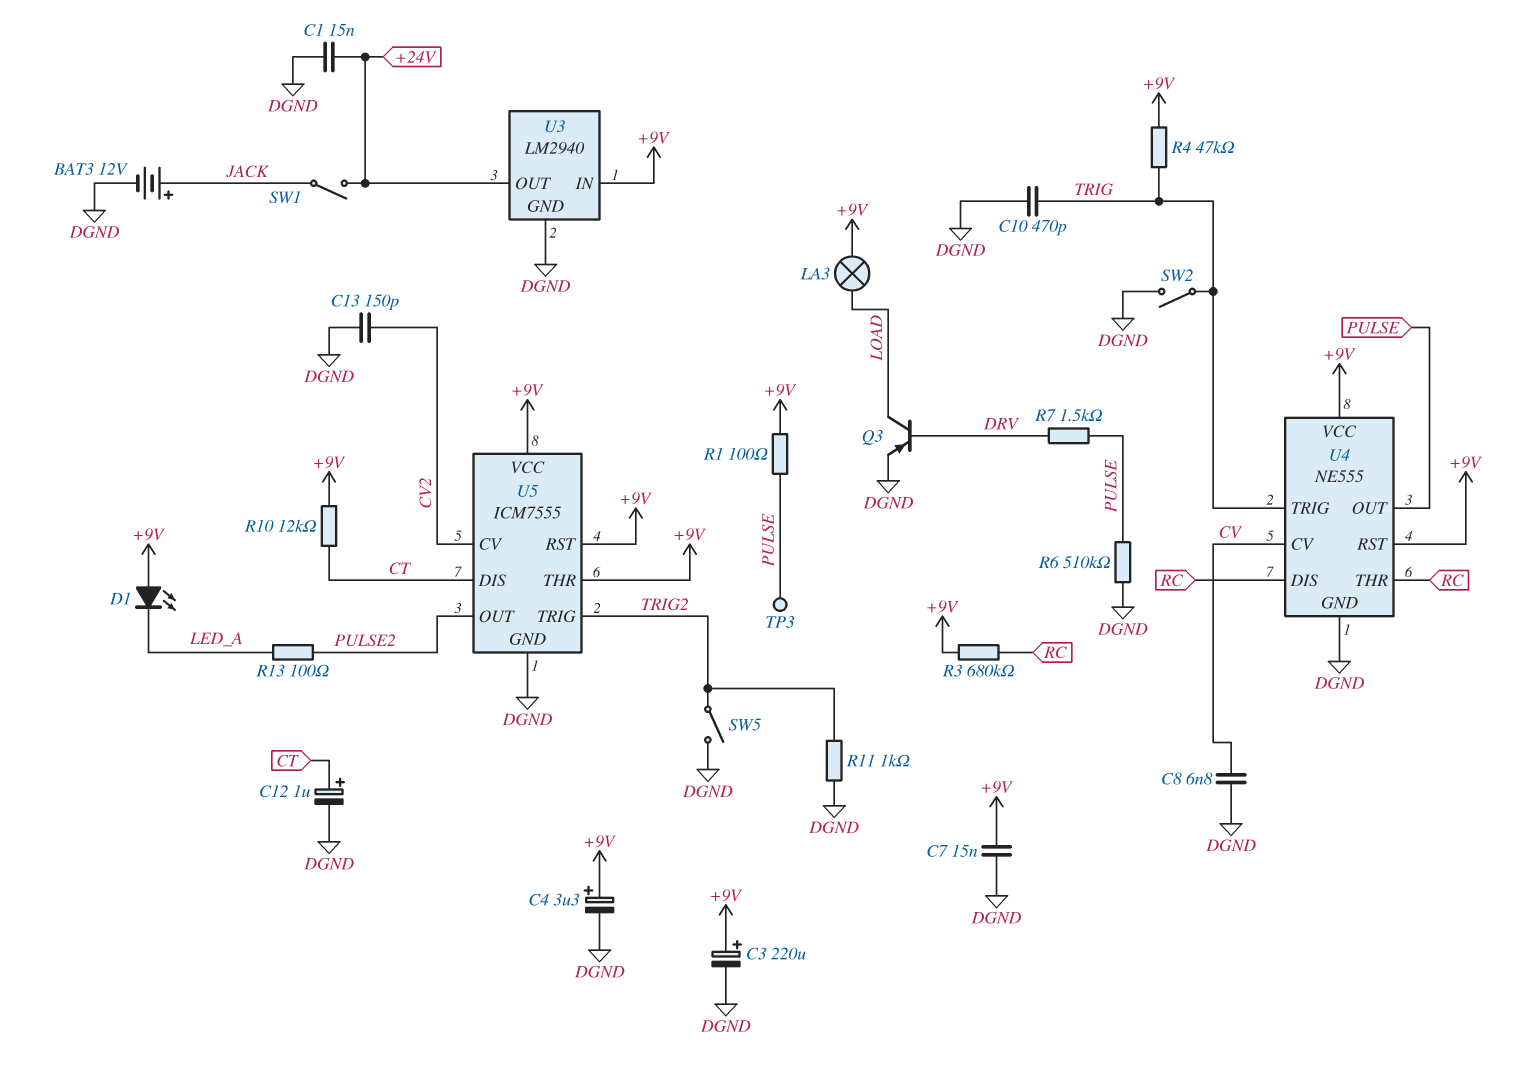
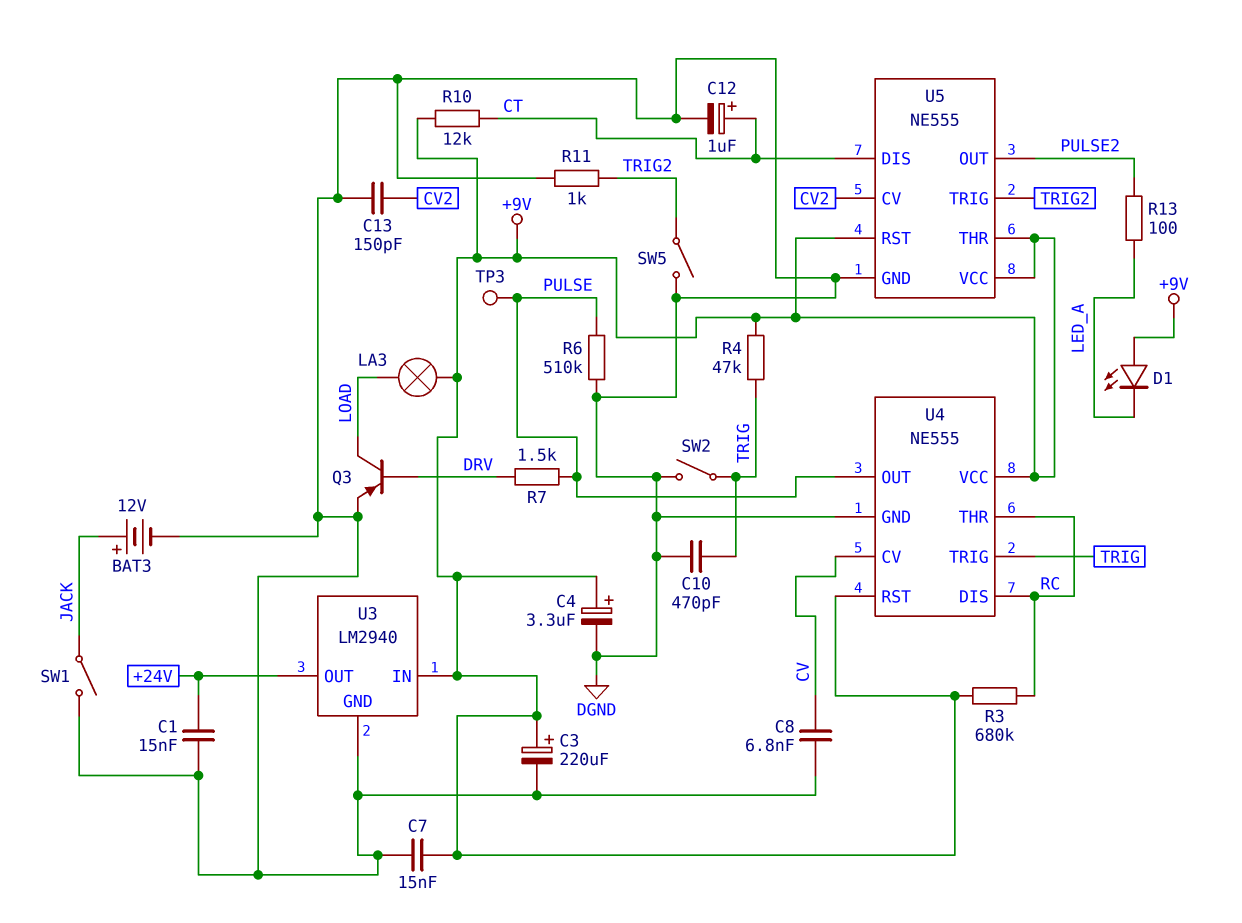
R1: 100 (+9V, PULSE) -> none
SW1: switch (+24V, JACK) -> switch (DGND, JACK)
U5: ICM7555 -> NE555

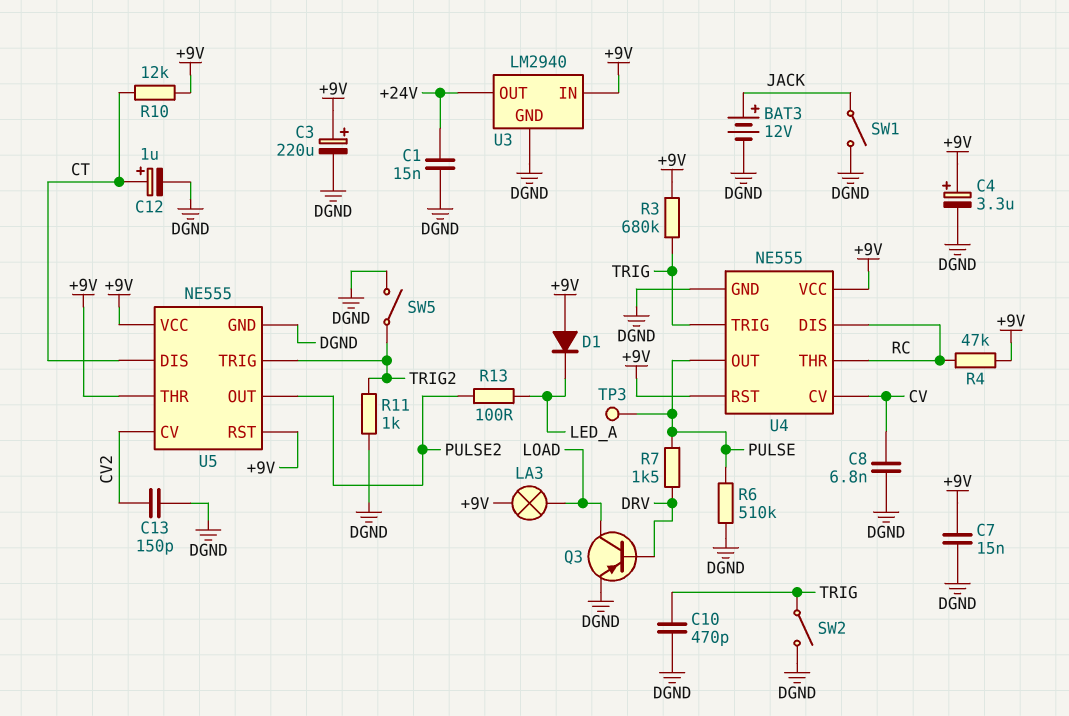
D1: LED (A +9V, K LED_A) -> diode (A +9V, K LED_A)
R3: 680k (+9V, RC) -> 680k (+9V, TRIG)
R4: 47k (+9V, TRIG) -> 47k (+9V, RC)

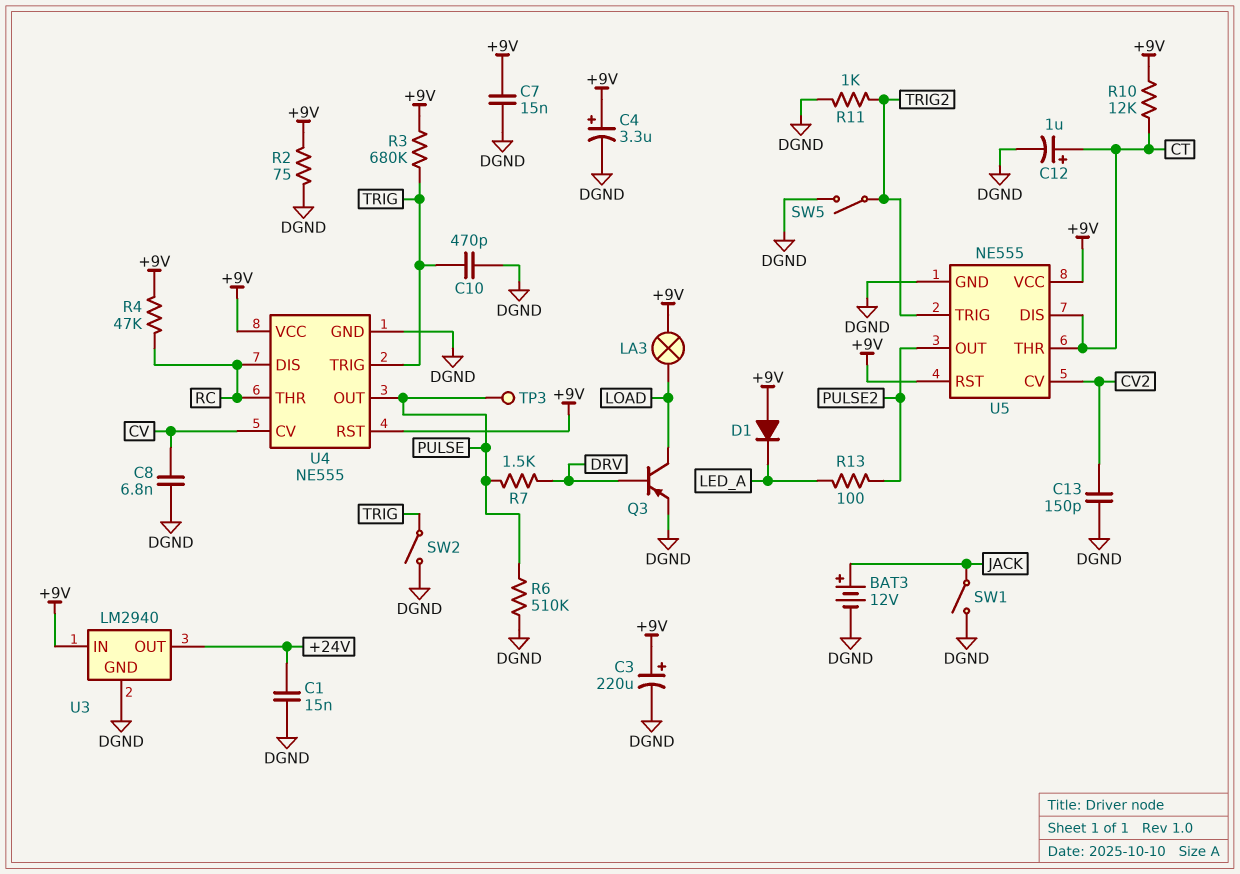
R2: none -> 75 (+9V, DGND)
U5 pin THR: +9V -> CT

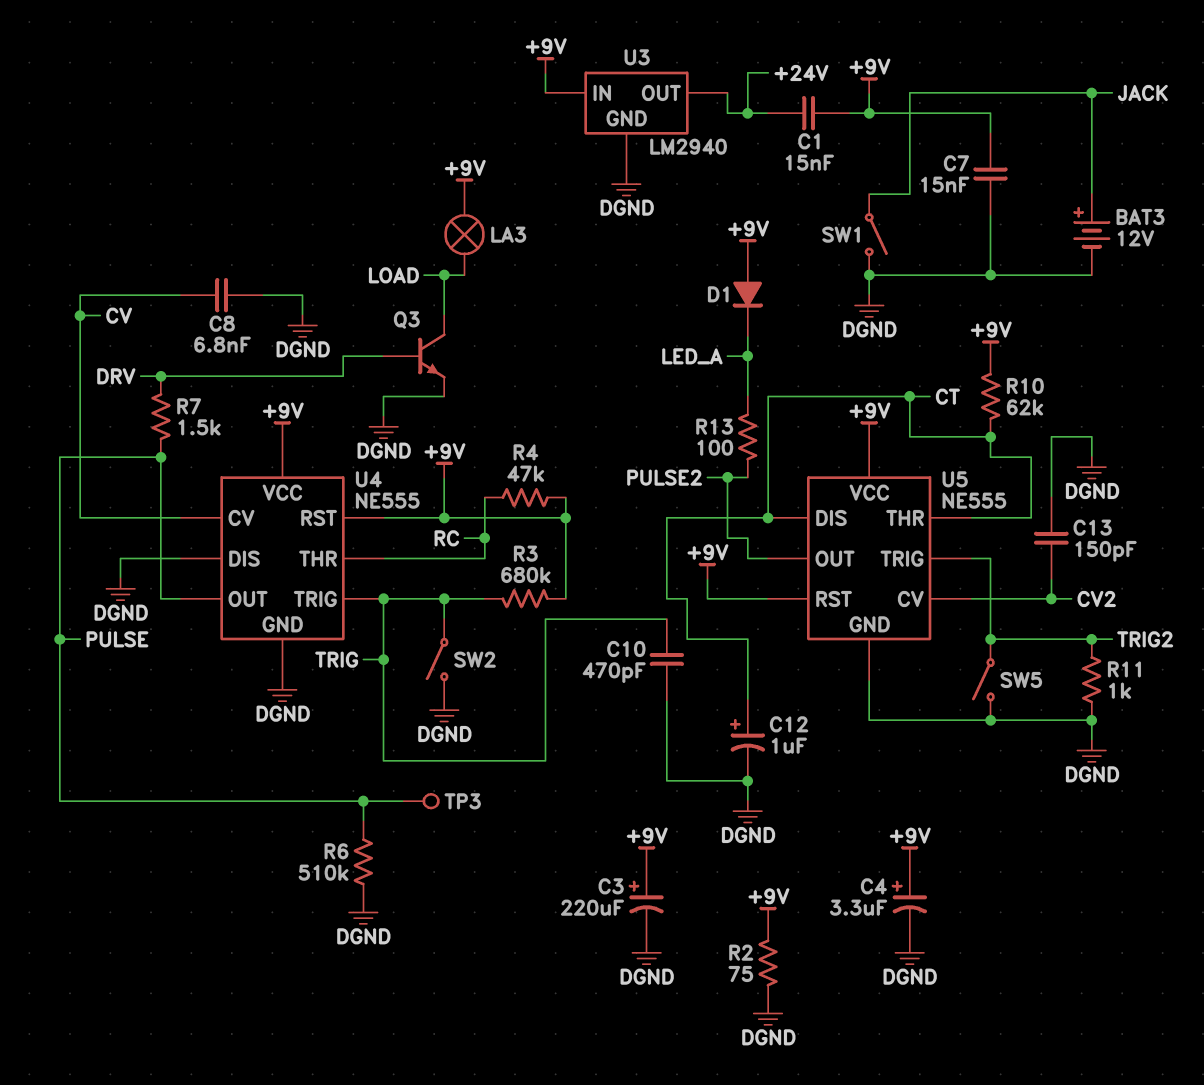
C1: 15nF (+24V, DGND) -> 15nF (+9V, +24V)
Q3: PNP (B DRV, C LOAD, E DGND) -> NPN (B DRV, C LOAD, E DGND)
R10: 12k (+9V, CT) -> 62k (+9V, CT)
U4 pin DIS: RC -> DGND

